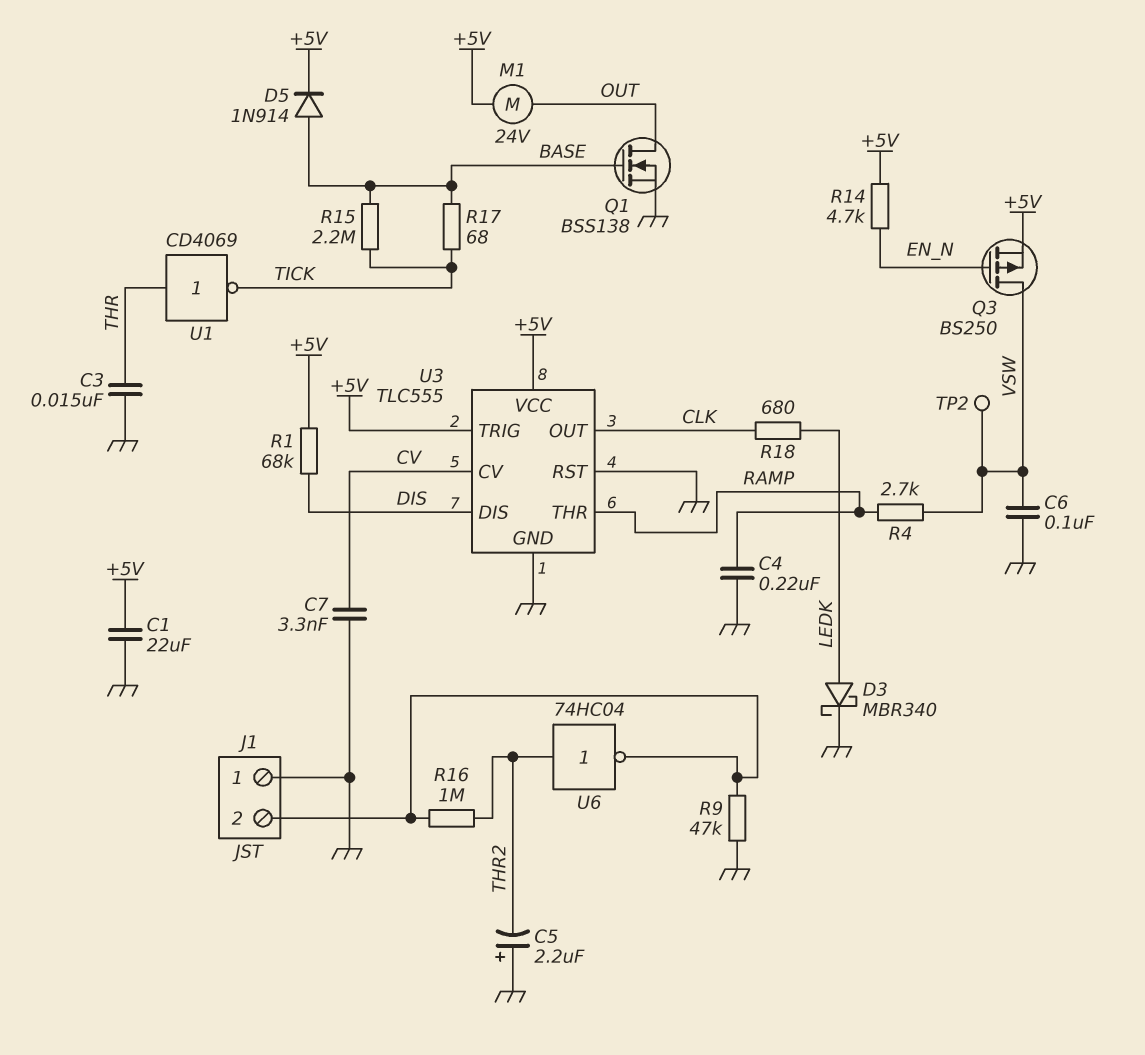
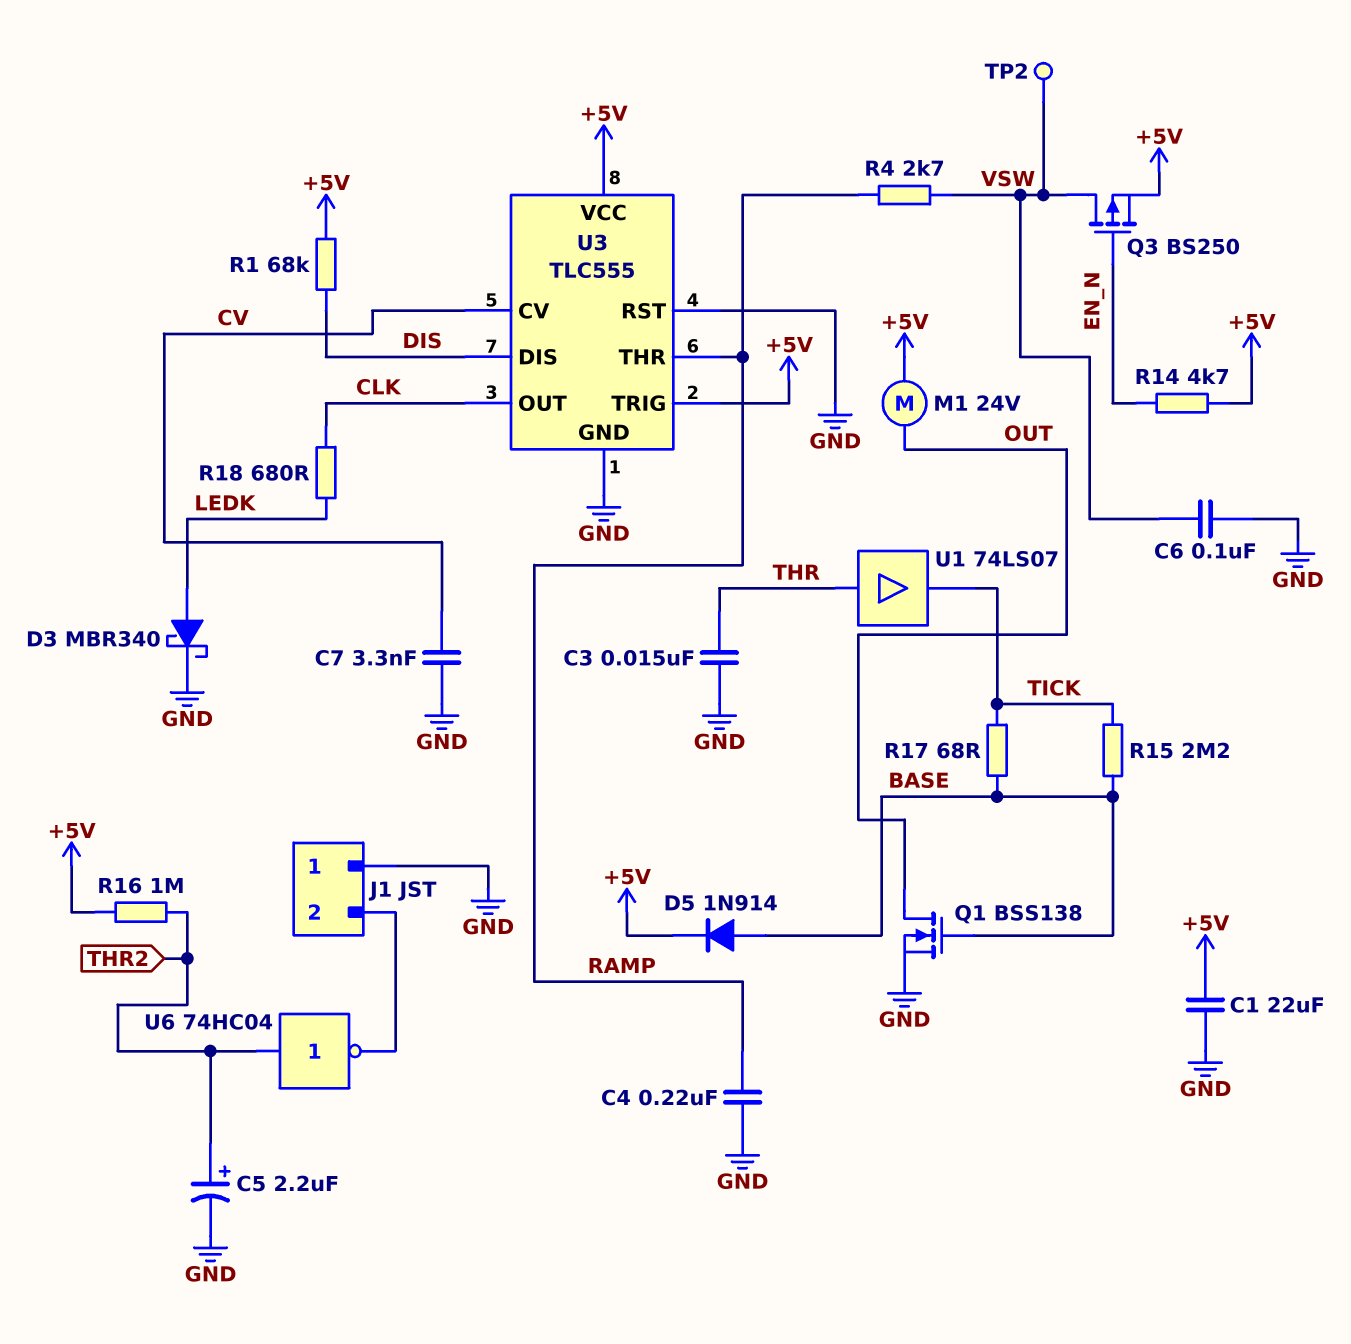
C5: 2.2uF (plus GND, minus THR2) -> 2.2uF (plus THR2, minus GND)
R9: 47k (GND, J1/2) -> none
R16: 1M (J1/2, THR2) -> 1M (+5V, THR2)
U1: NOT CD4069 (in THR, out TICK) -> buffer 74LS07 (in THR, out TICK)

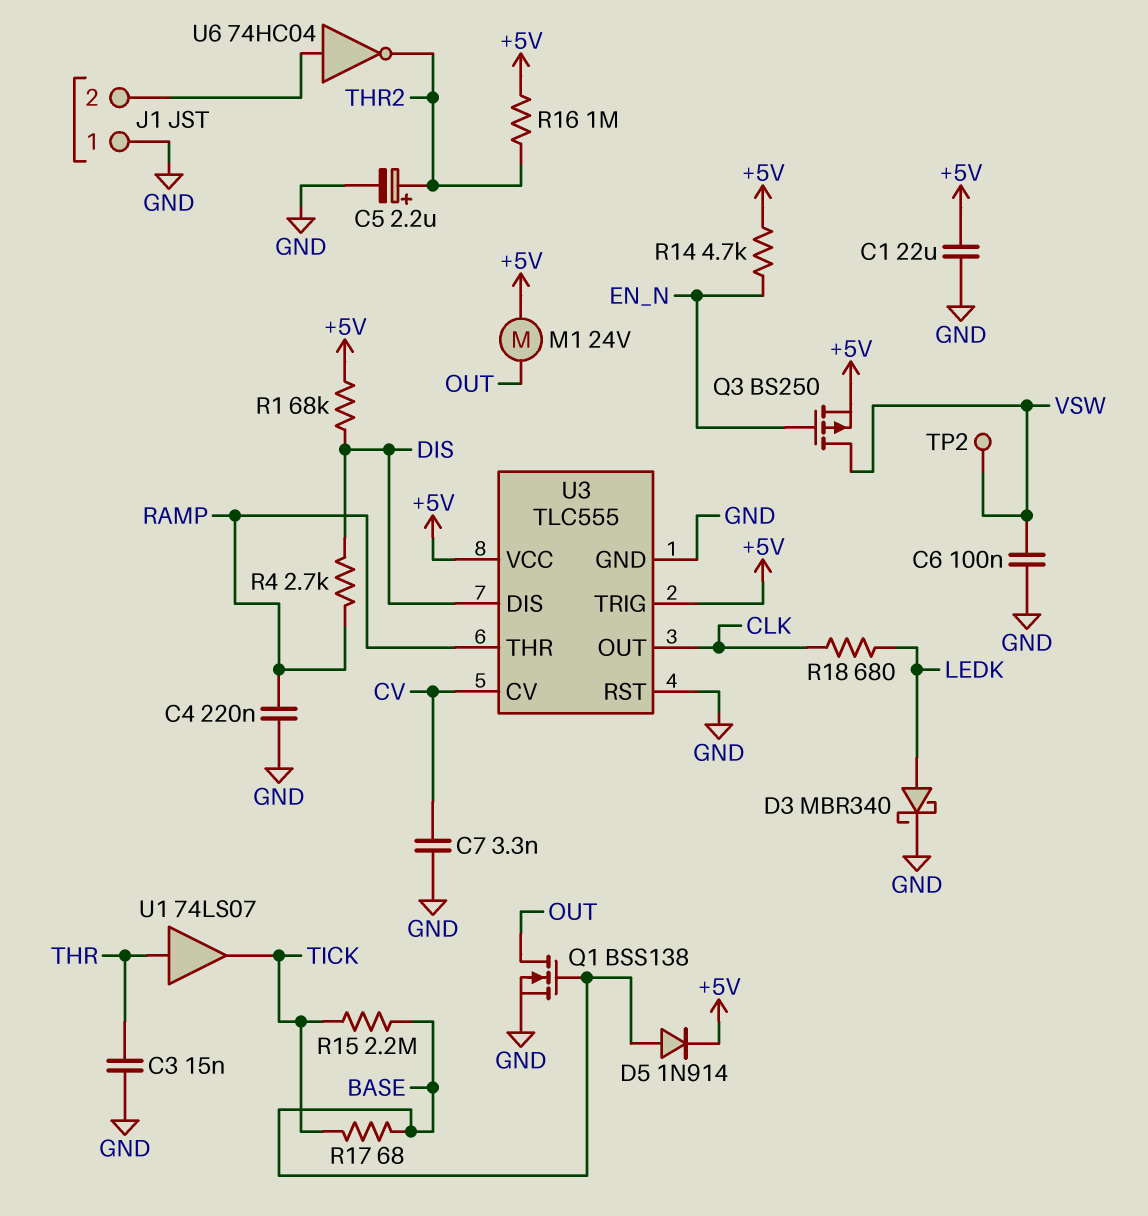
R4: 2.7k (RAMP, VSW) -> 2.7k (DIS, RAMP)
U6: NOT 74HC04 (in THR2, out J1/2) -> NOT 74HC04 (in J1/2, out THR2)

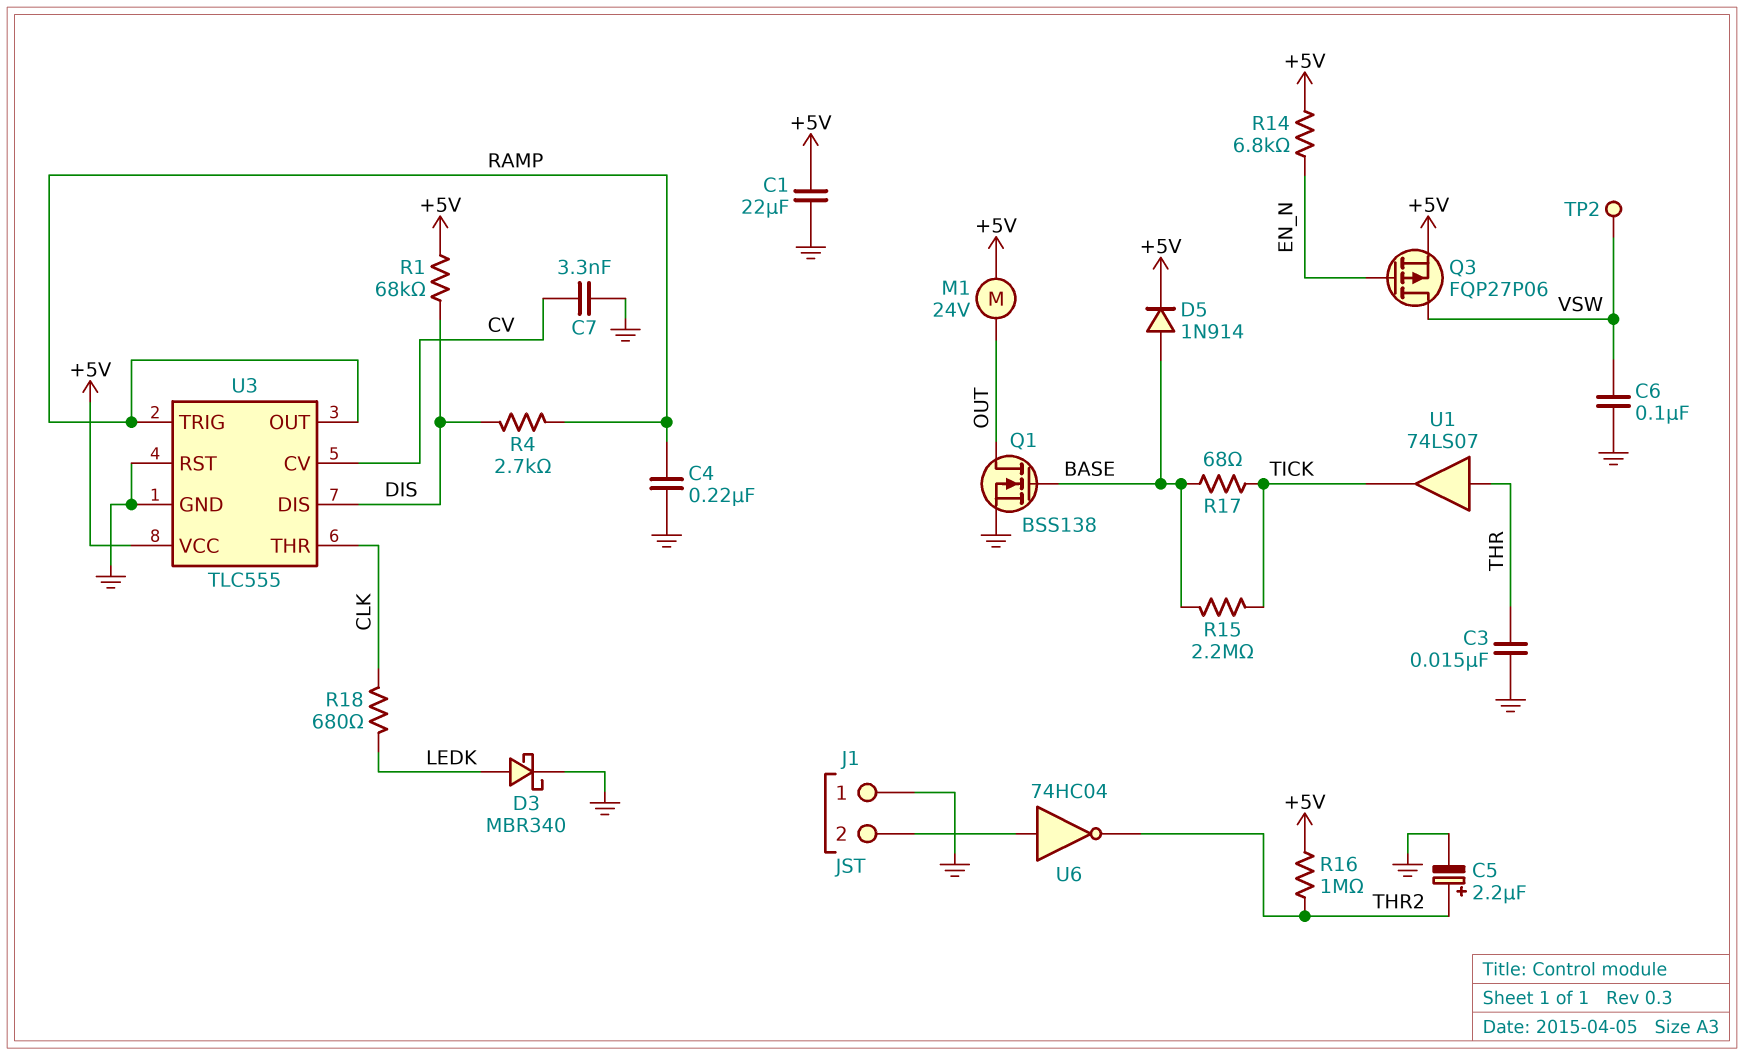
Q3: PMOS BS250 (G EN_N, D VSW, S +5V) -> PMOS FQP27P06 (G EN_N, D VSW, S +5V)
R14: 4.7k (+5V, EN_N) -> 6.8k (+5V, EN_N)
U3 pin OUT: CLK -> RAMP
U3 pin THR: RAMP -> CLK
U3 pin TRIG: +5V -> RAMP

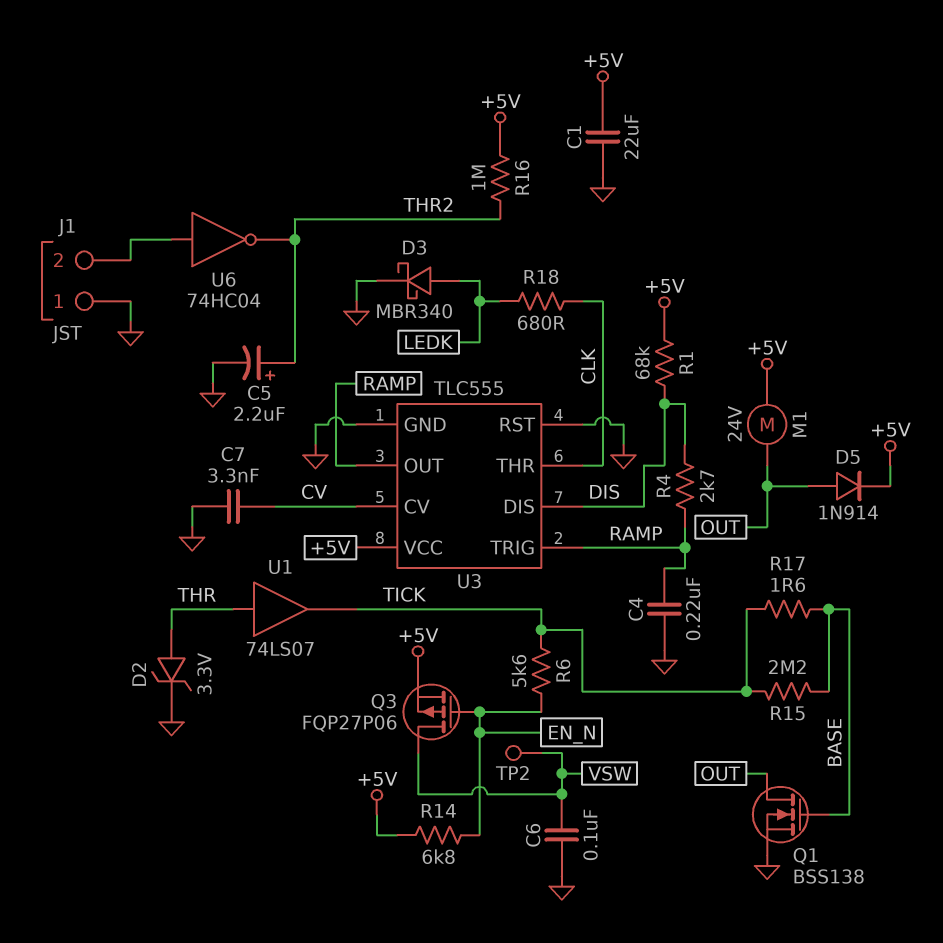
C3: 15nF (GND, THR) -> none
D2: none -> zener 3.3V (A THR, K GND)
D5: diode 1N914 (A BASE, K +5V) -> diode 1N914 (A OUT, K +5V)
R6: none -> 5.6k (EN_N, TICK)
R17: 68 (BASE, TICK) -> 1.6 (BASE, TICK)

